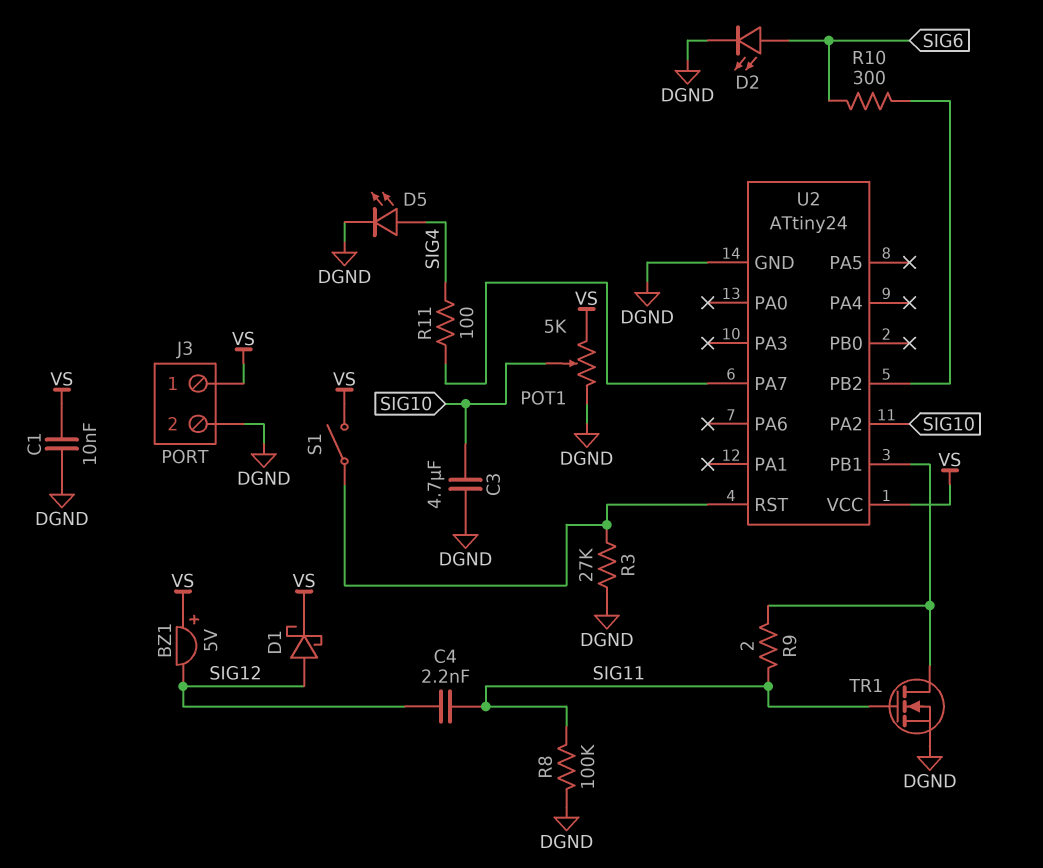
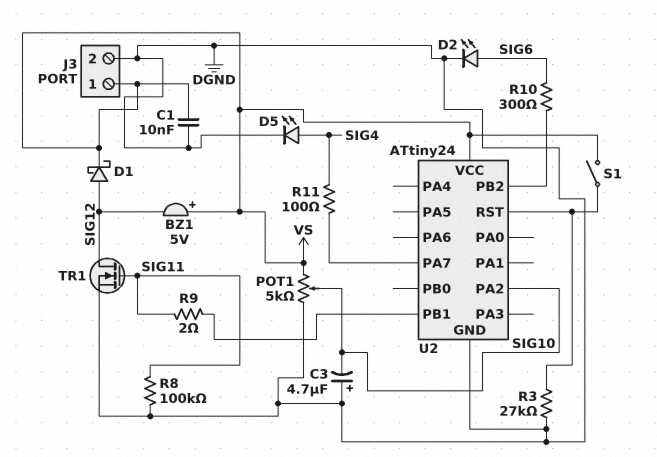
C3: 4.7uF (DGND, SIG10) -> 4.7uF (plus DGND, minus SIG10)
C4: 2.2nF (SIG11, SIG12) -> none
TR1: NMOS (G SIG11, D U2/PB1, S DGND) -> NMOS (G SIG11, D SIG12, S DGND)

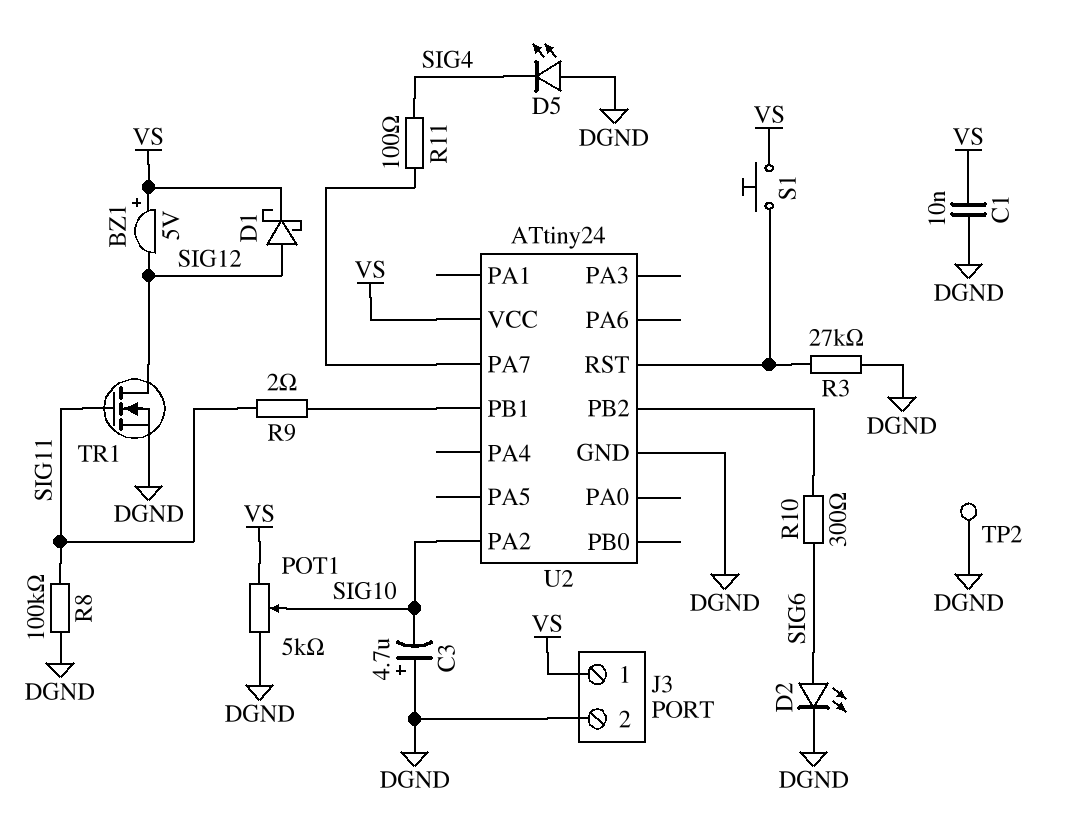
D5: LED (A SIG4, K DGND) -> LED (A DGND, K SIG4)
S1: switch (U2/RST, VS) -> button (U2/RST, VS)
TP2: none -> test point (DGND)

